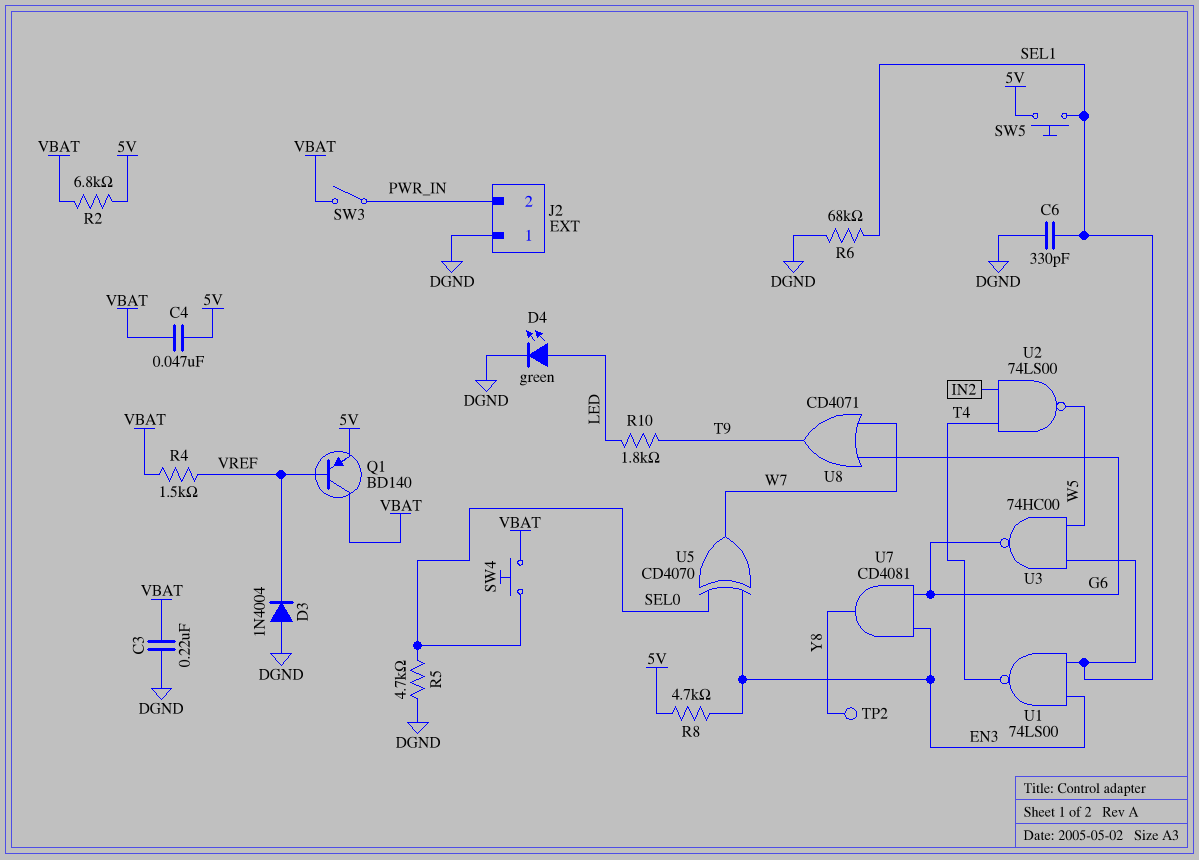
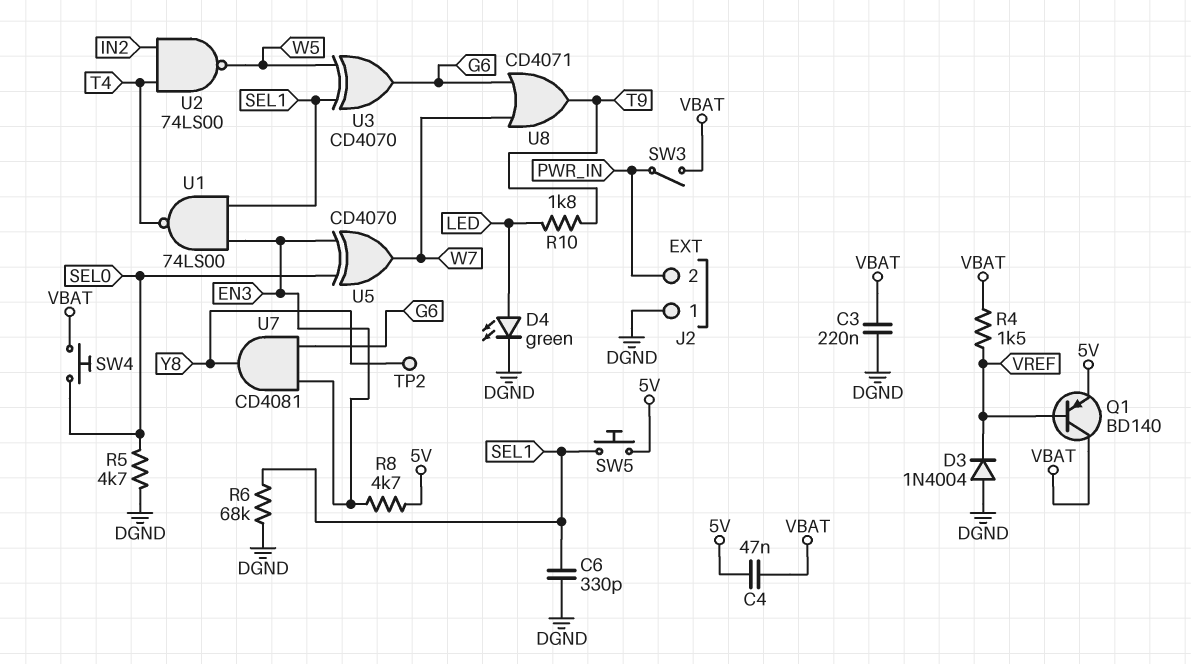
R2: 6.8k (5V, VBAT) -> none
U3: NAND 74HC00 (in SEL1, in W5, out G6) -> XOR CD4070 (in SEL1, in W5, out G6)

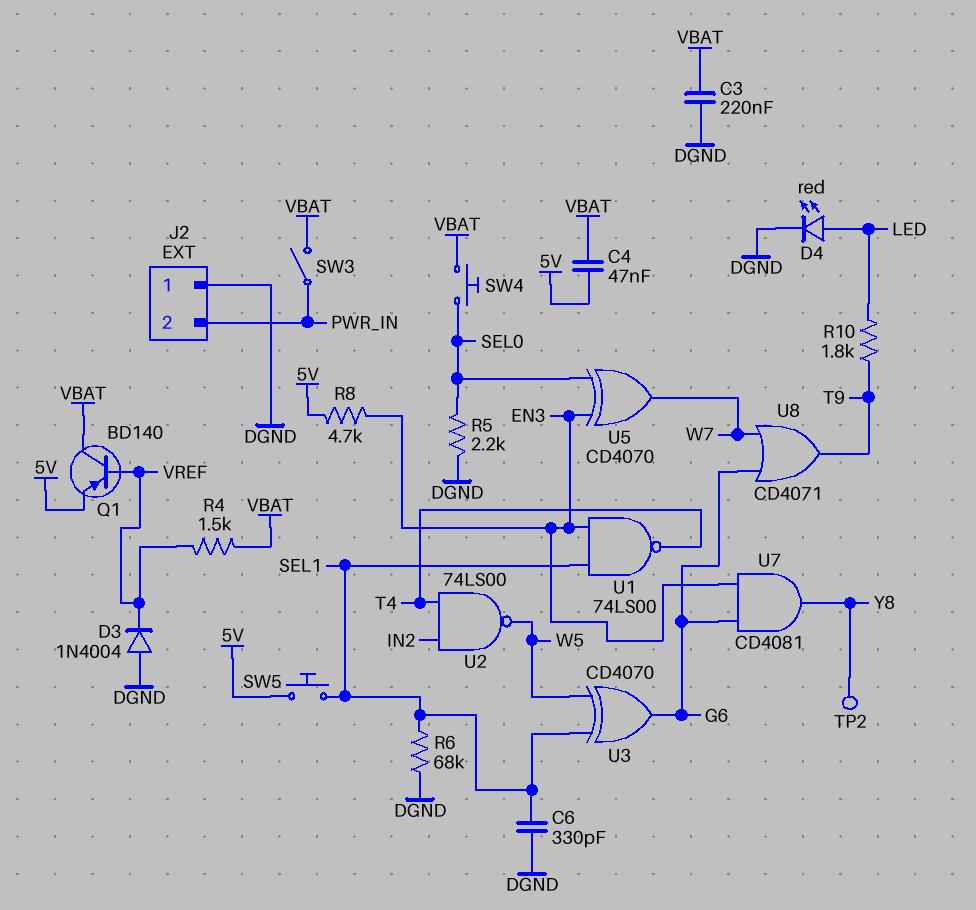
D4: LED green (A LED, K DGND) -> LED red (A LED, K DGND)
R5: 4.7k (DGND, SEL0) -> 2.2k (DGND, SEL0)

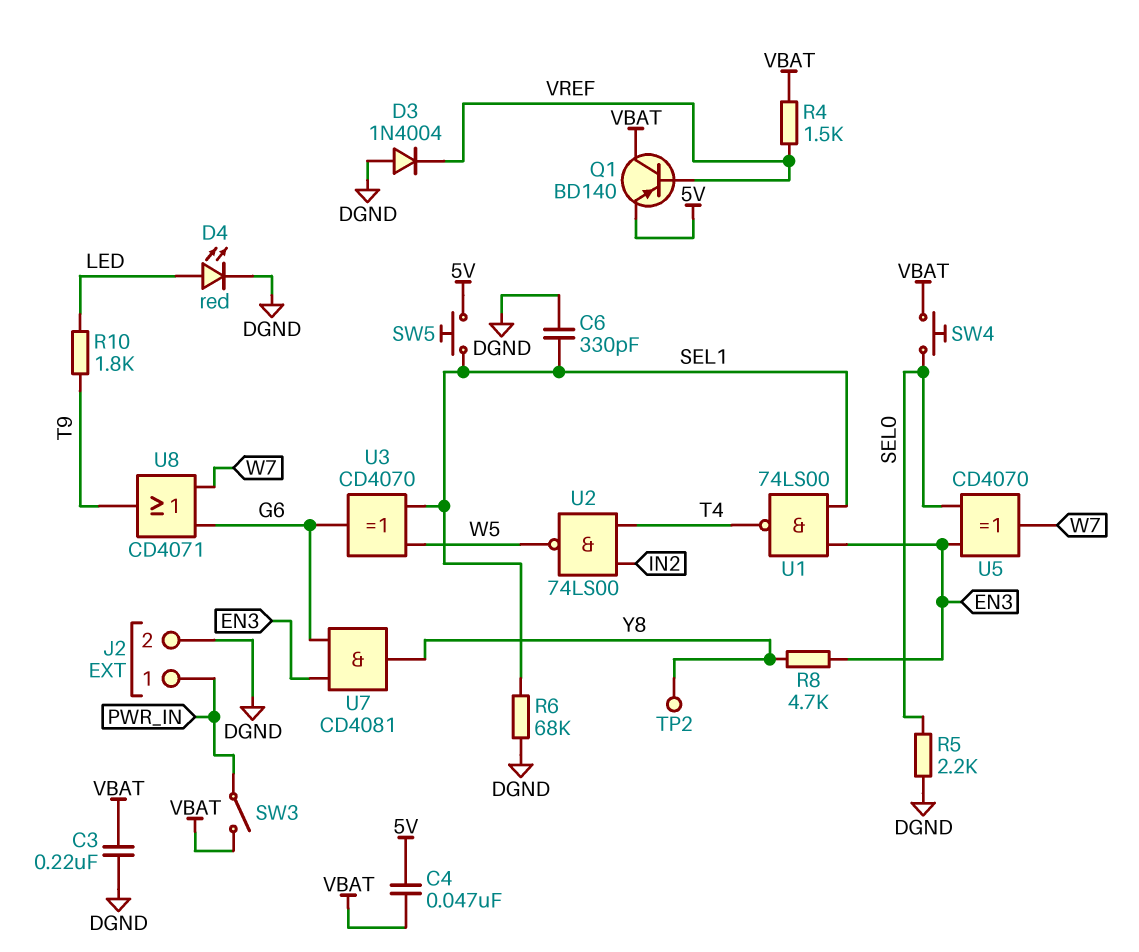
J2 pin 1: DGND -> PWR_IN
J2 pin 2: PWR_IN -> DGND
R8: 4.7k (5V, EN3) -> 4.7k (EN3, Y8)

